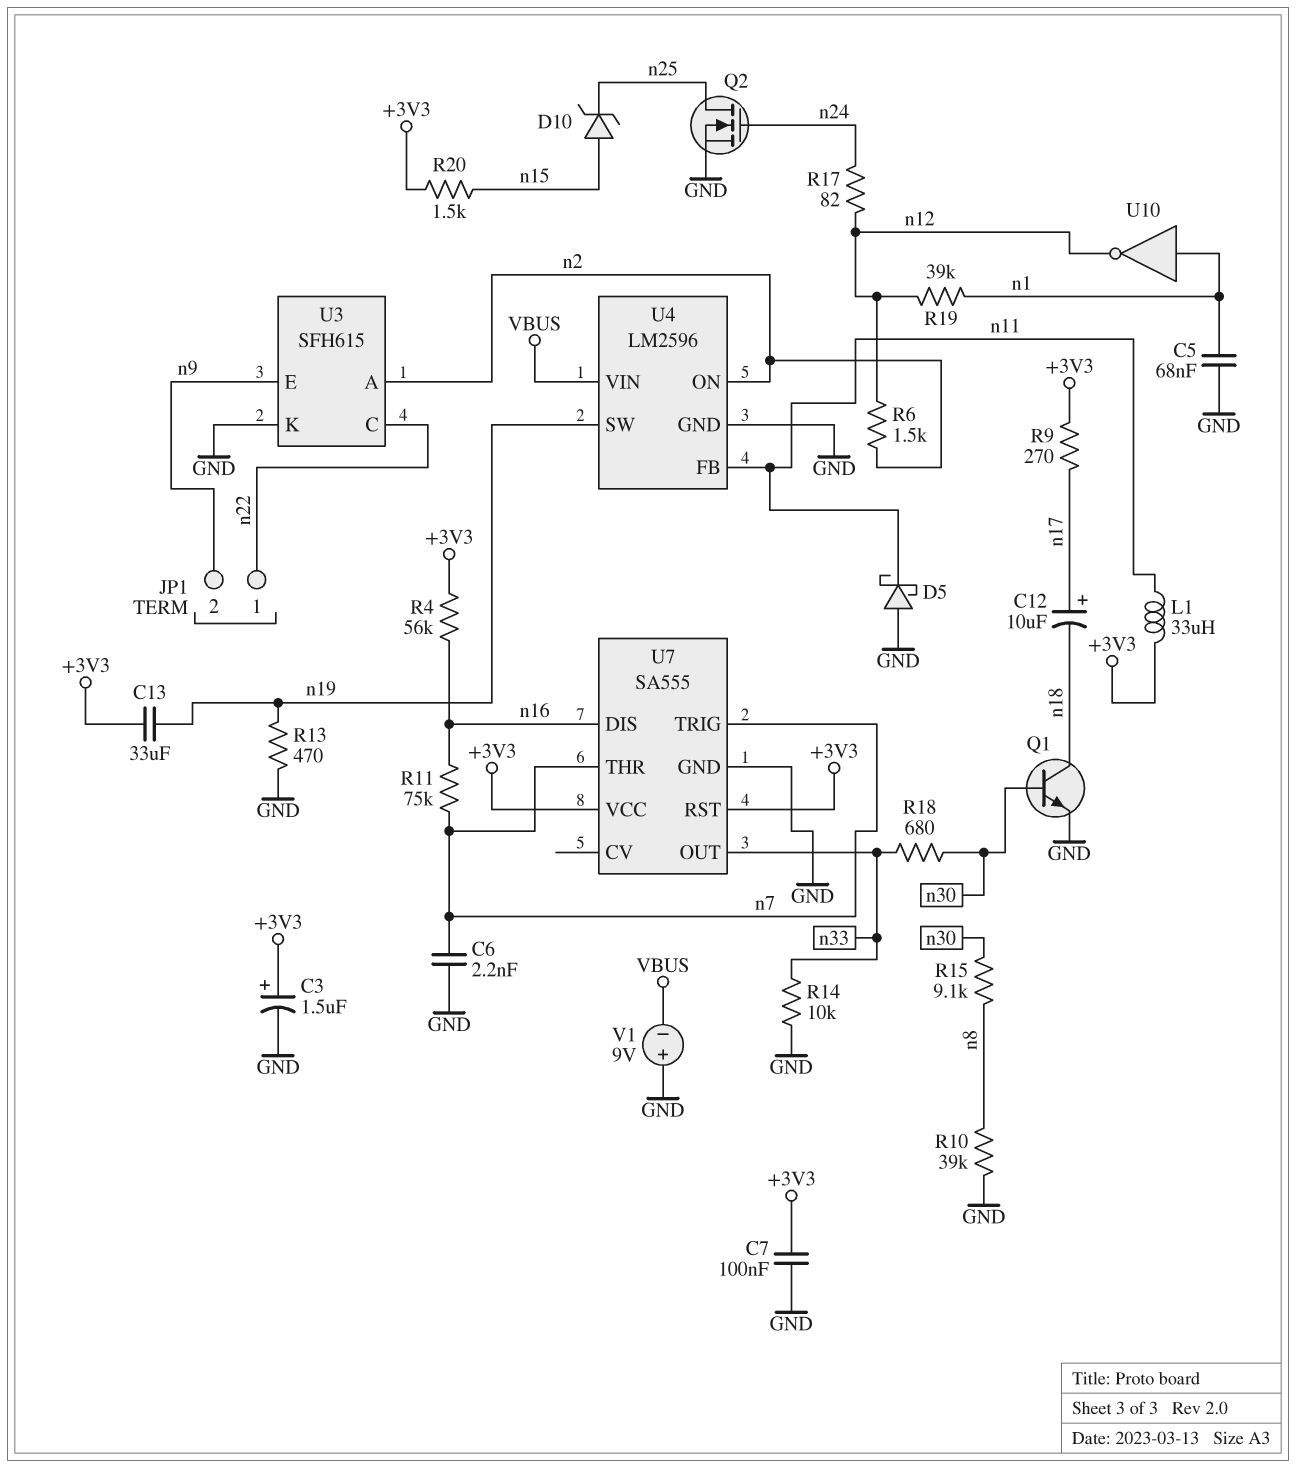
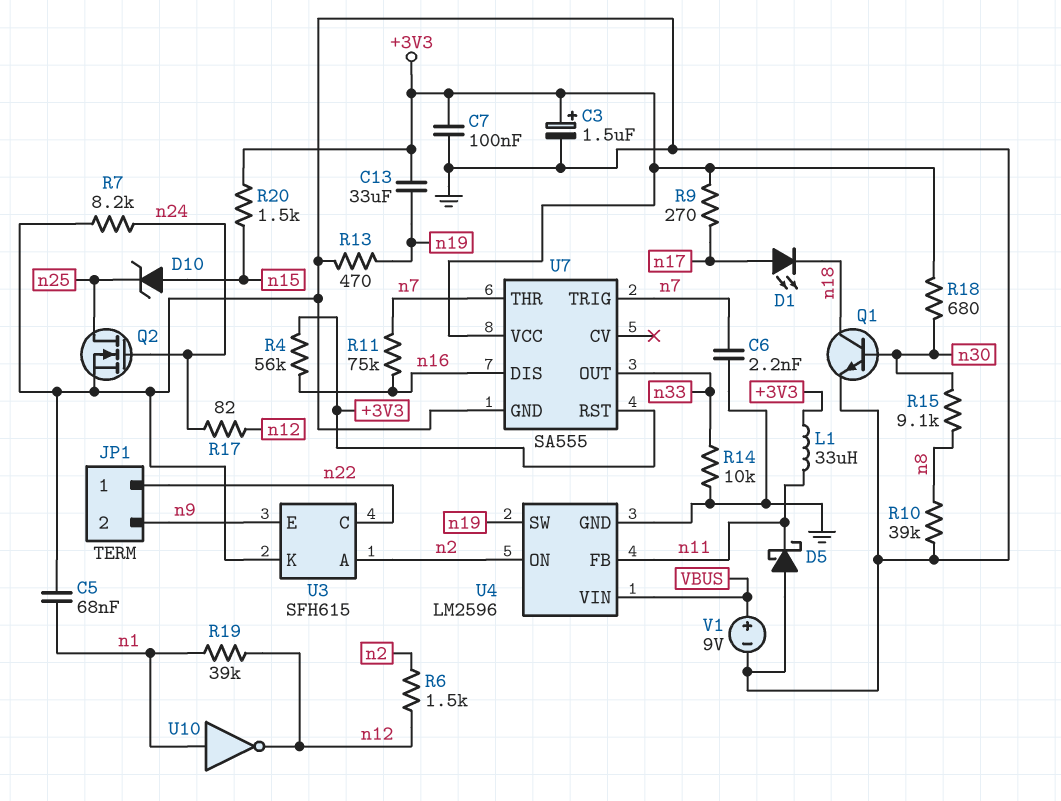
C12: 10uF (plus n17, minus n18) -> none
D1: none -> LED (A n17, K n18)
R7: none -> 8.2k (GND, n24)
R18: 680 (n30, n33) -> 680 (+3V3, n30)
V1: 9V (plus GND, minus VBUS) -> 9V (plus VBUS, minus GND)

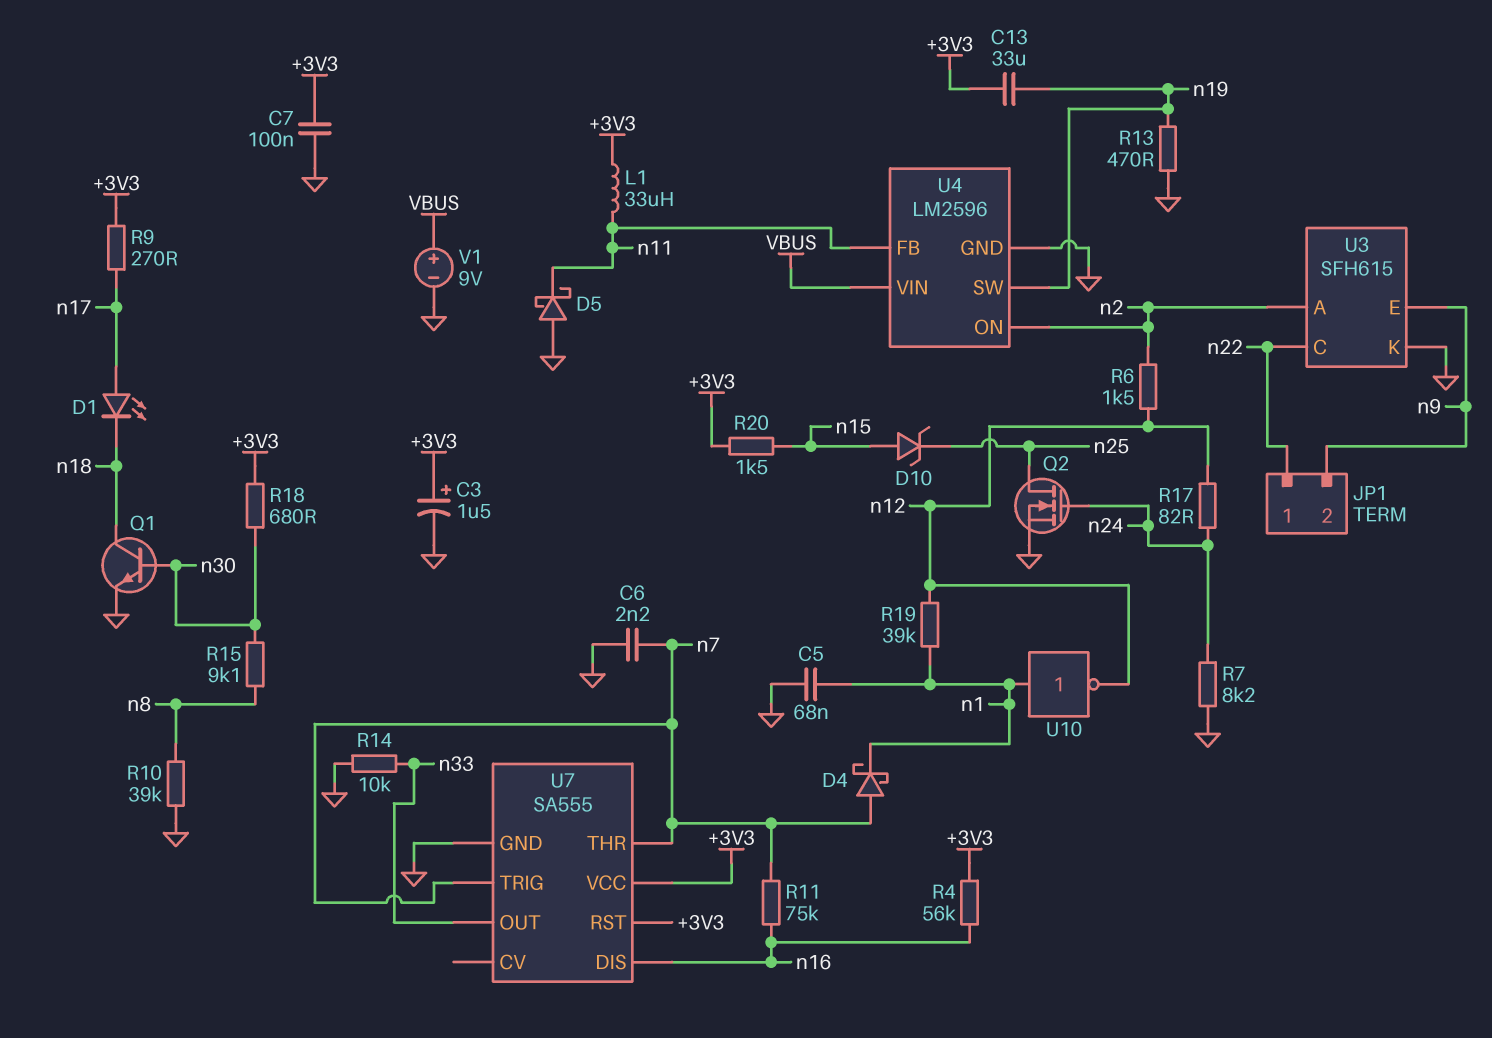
D4: none -> schottky (A n7, K n1)

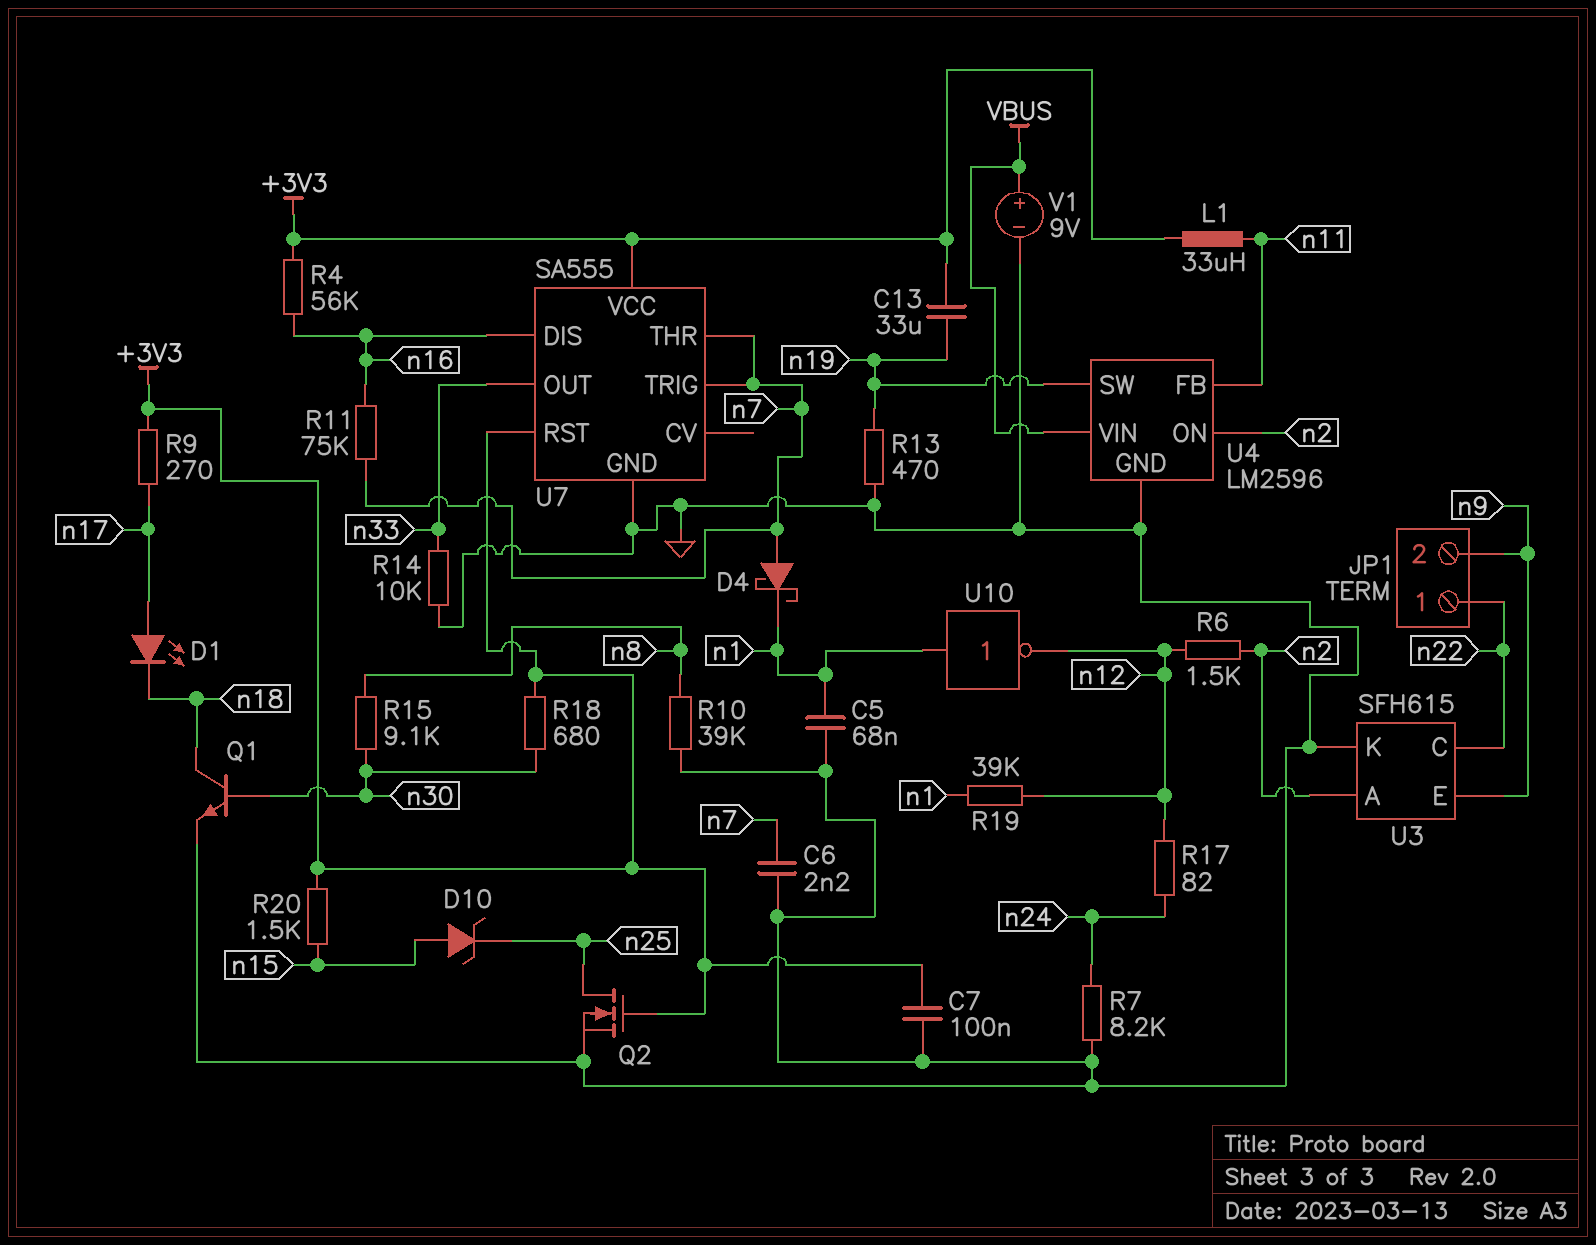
C3: 1.5uF (plus +3V3, minus GND) -> none
D5: schottky (A GND, K n11) -> none
Q2: NMOS (G n24, D n25, S GND) -> NMOS (G +3V3, D n25, S GND)

